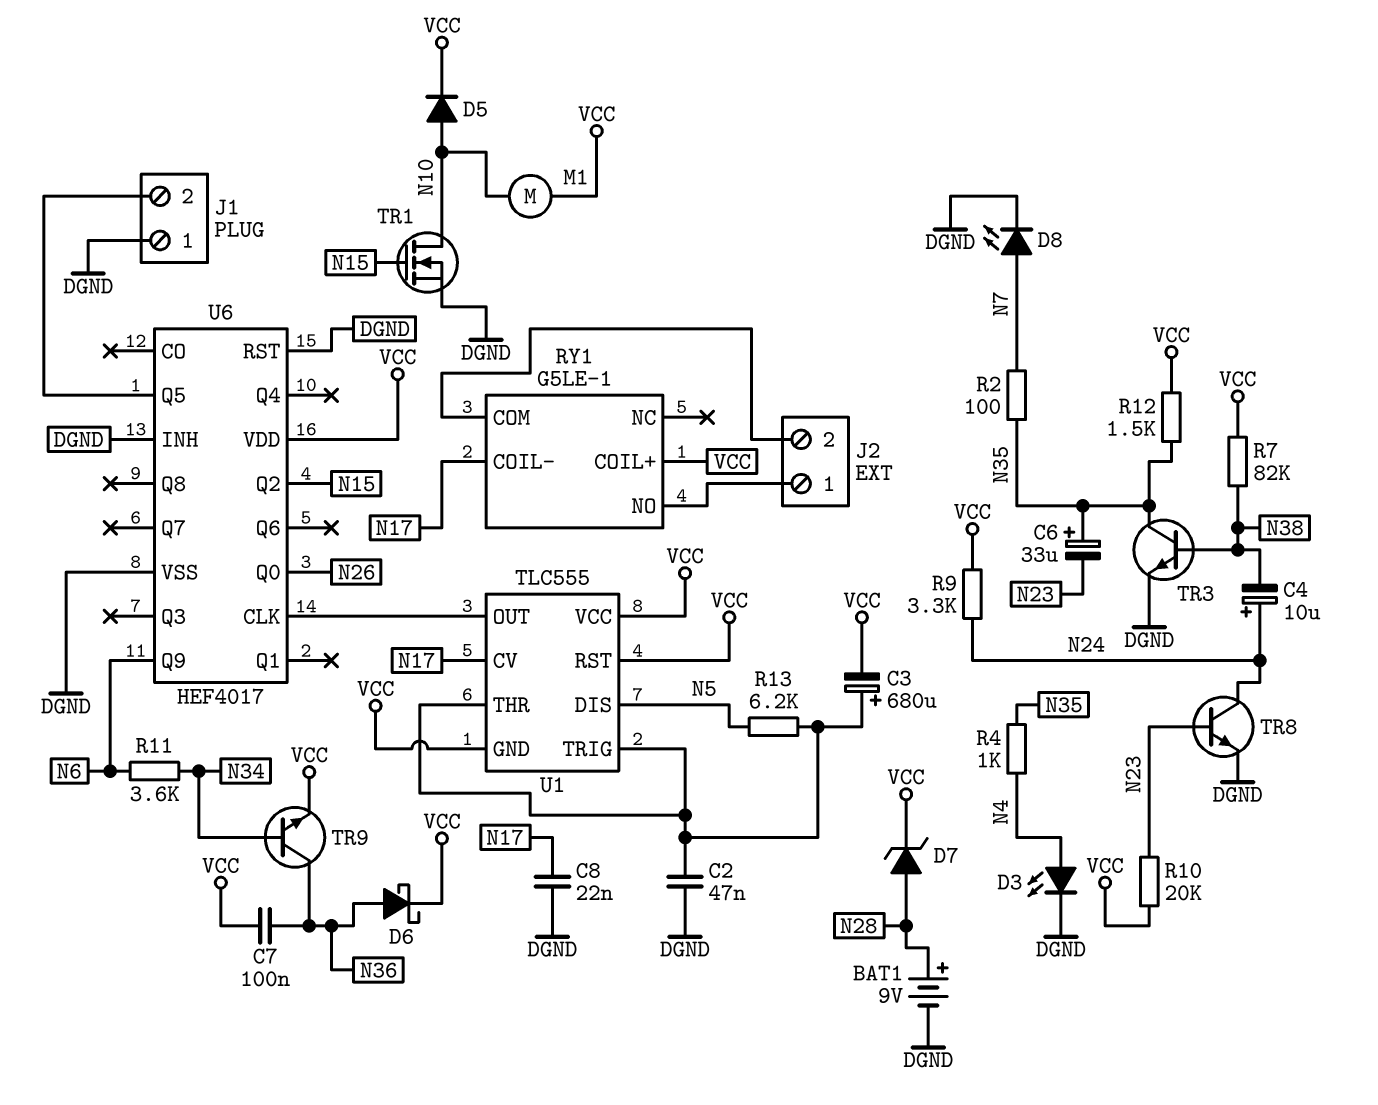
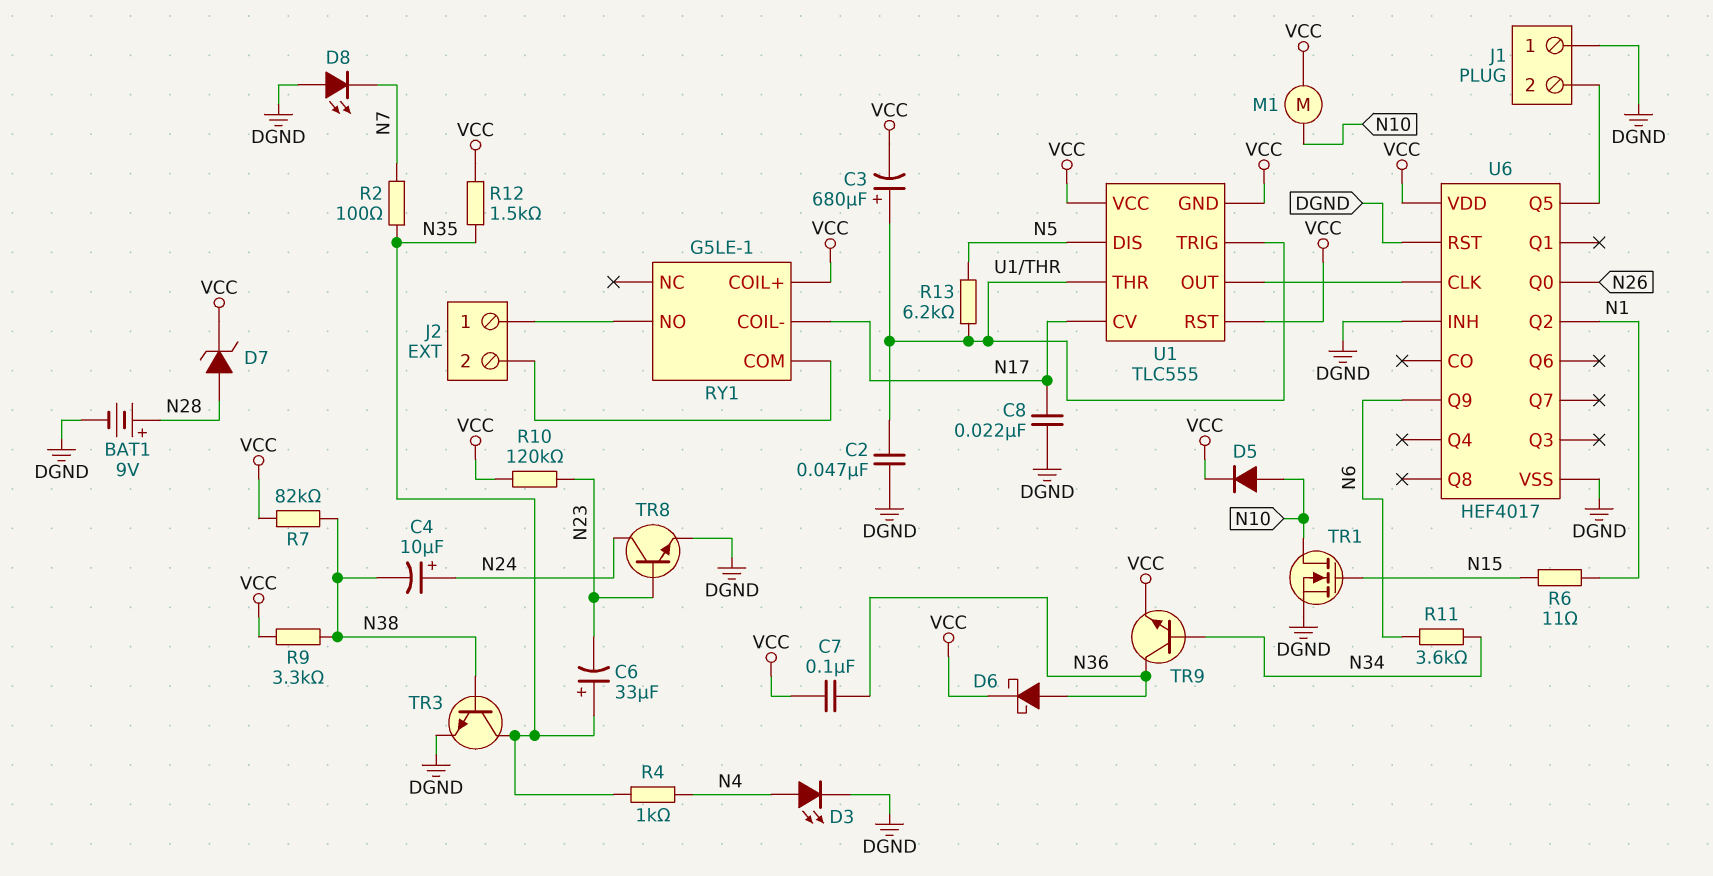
D8: LED (A N7, K DGND) -> LED (A DGND, K N7)
R6: none -> 11 (N1, N15)
R9: 3.3k (N24, VCC) -> 3.3k (N38, VCC)
R10: 20k (N23, VCC) -> 120k (N23, VCC)
U6 pin Q2: N15 -> N1

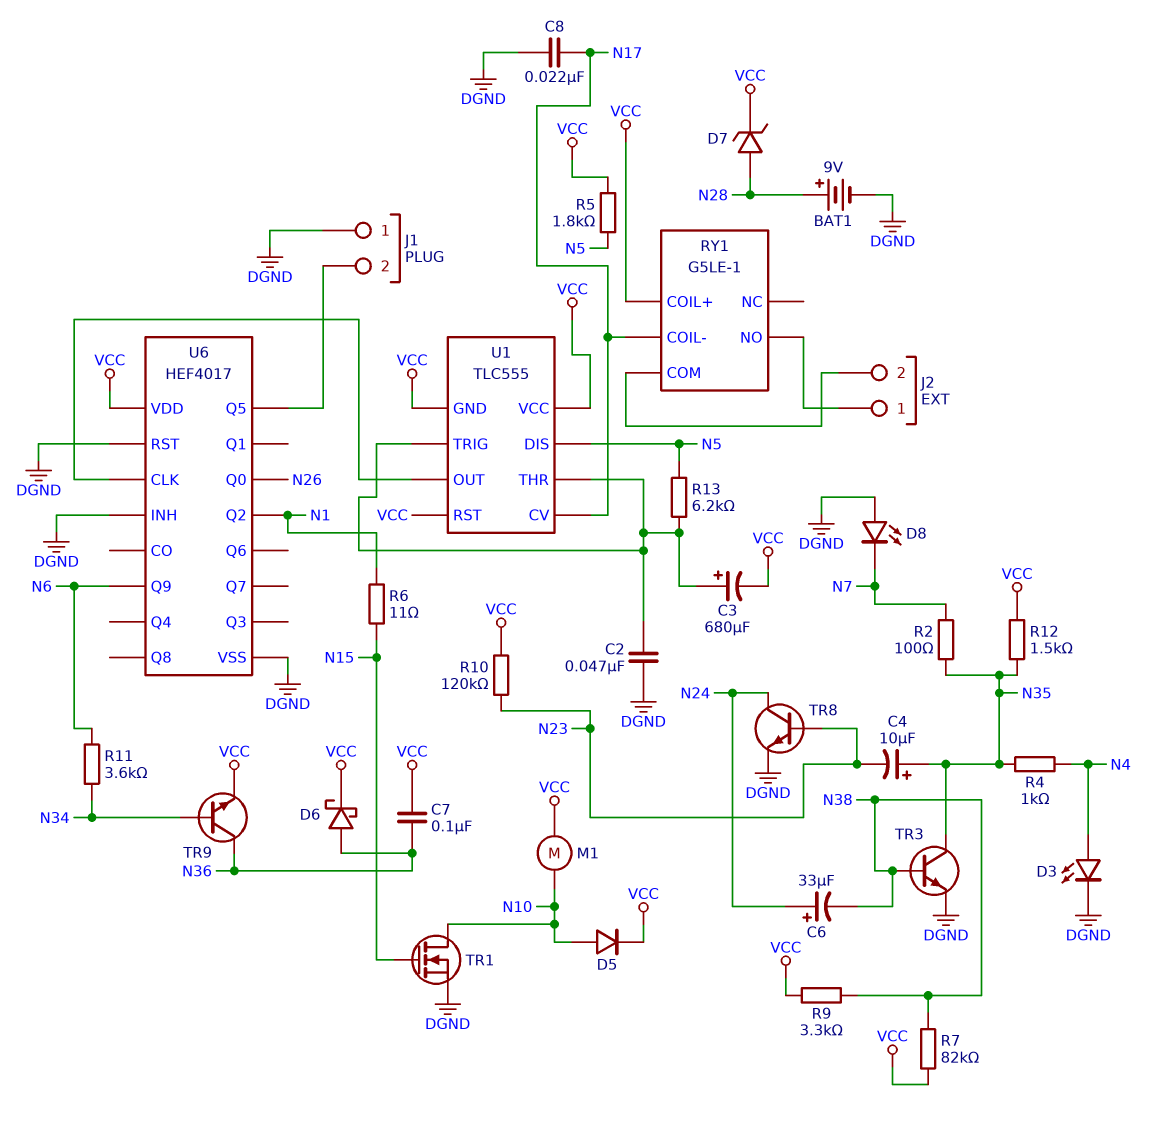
C4: 10uF (plus N24, minus N38) -> 10uF (plus N35, minus N23)
C6: 33uF (plus N35, minus N23) -> 33uF (plus N24, minus N38)
R5: none -> 1.8k (N5, VCC)

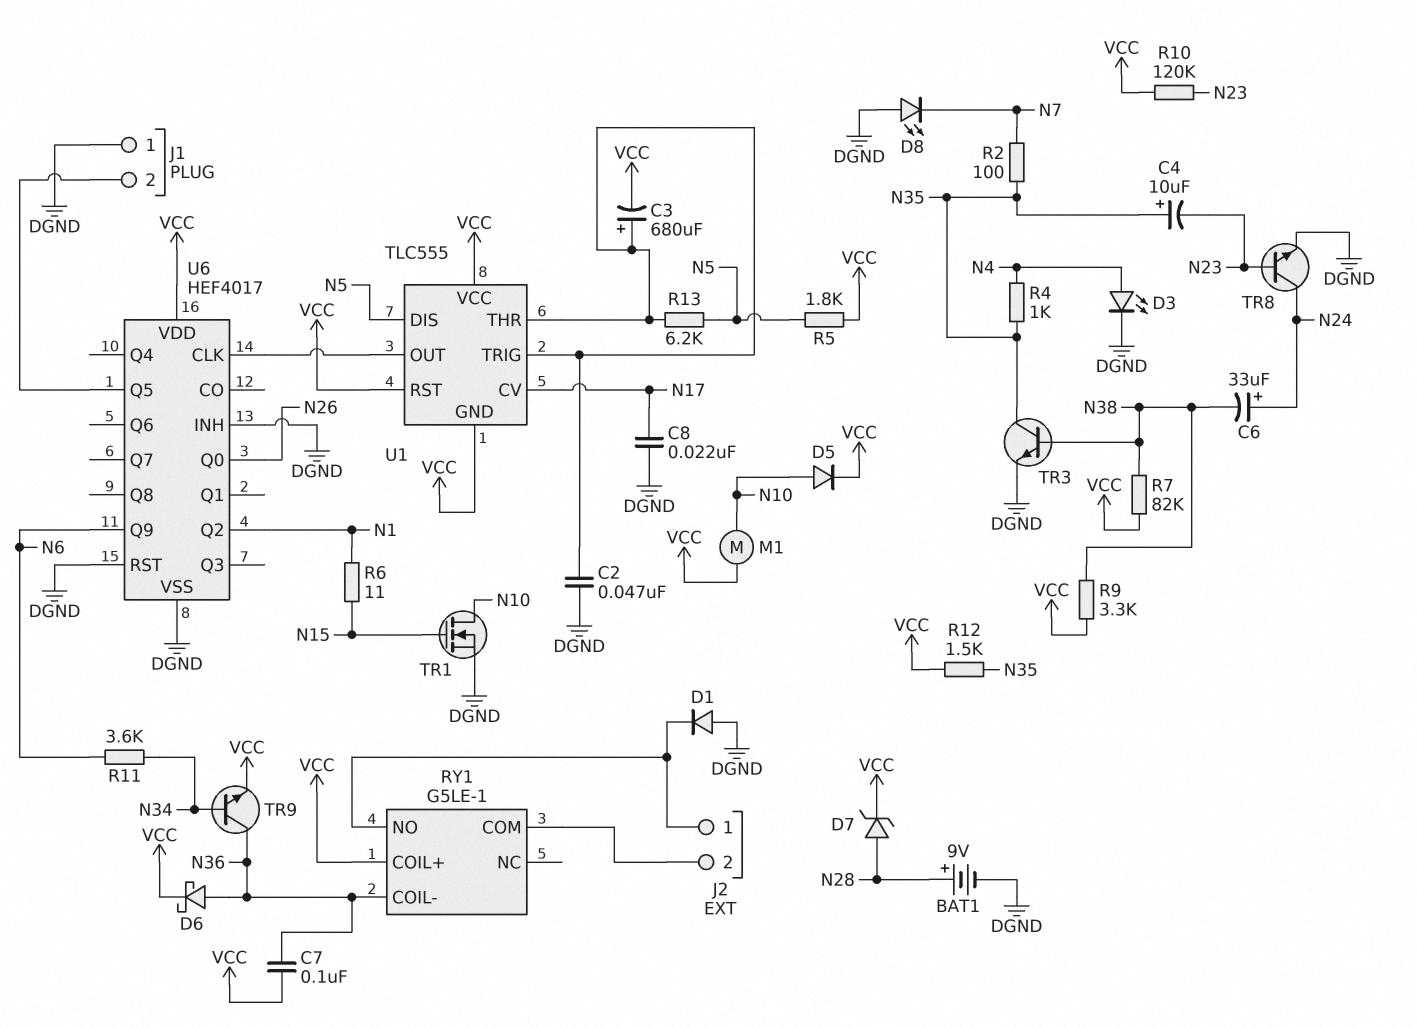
D1: none -> diode (A DGND, K J2/1)
RY1 pin COIL-: N17 -> N36

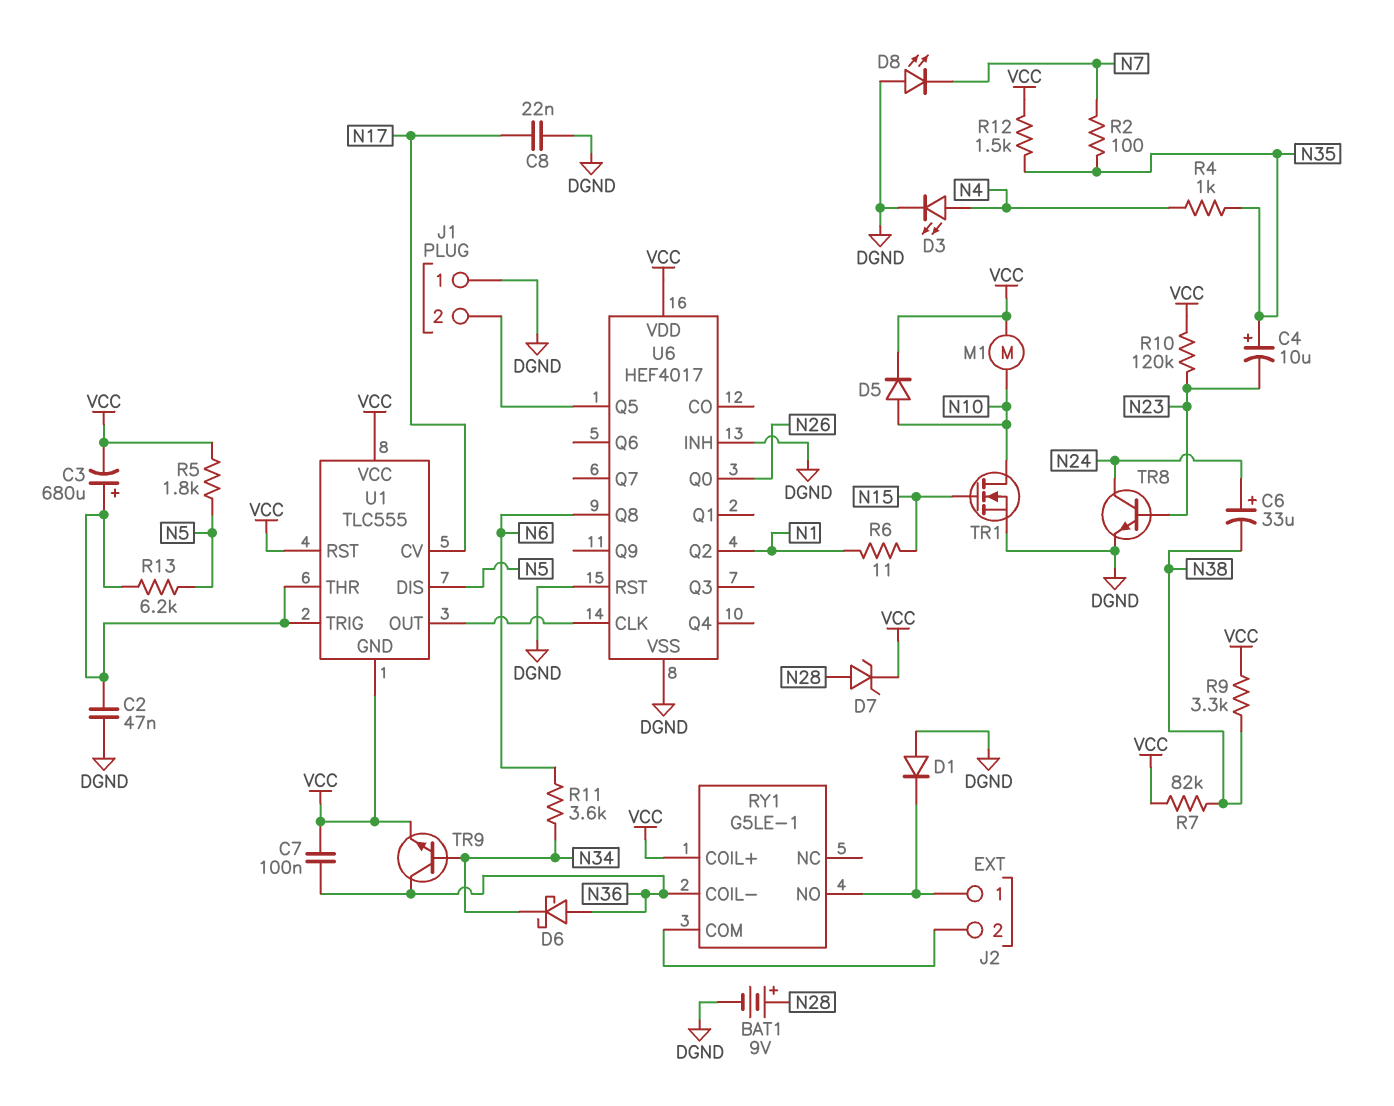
D6: schottky (A N36, K VCC) -> schottky (A N36, K N34)
TR3: NPN (B N38, C N35, E DGND) -> none
U6 pin Q8: none -> N6
U6 pin Q9: N6 -> none

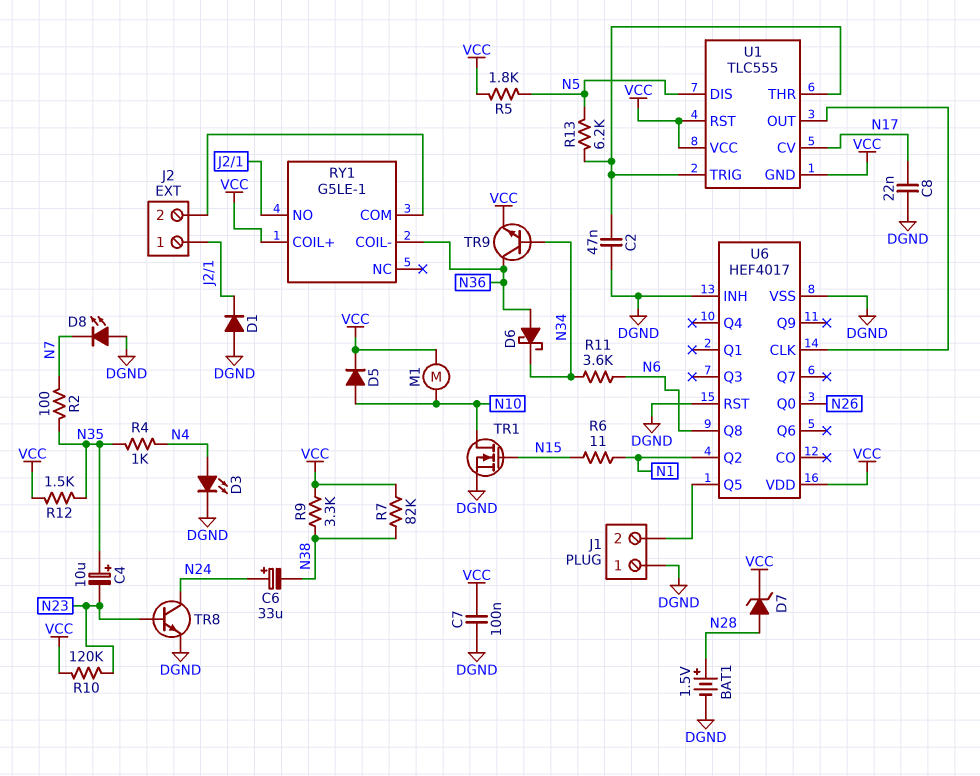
BAT1: 9V (plus N28, minus DGND) -> 1.5V (plus N28, minus DGND)
C3: 680uF (plus U1/THR, minus VCC) -> none
C7: 100nF (N36, VCC) -> 100nF (DGND, VCC)

